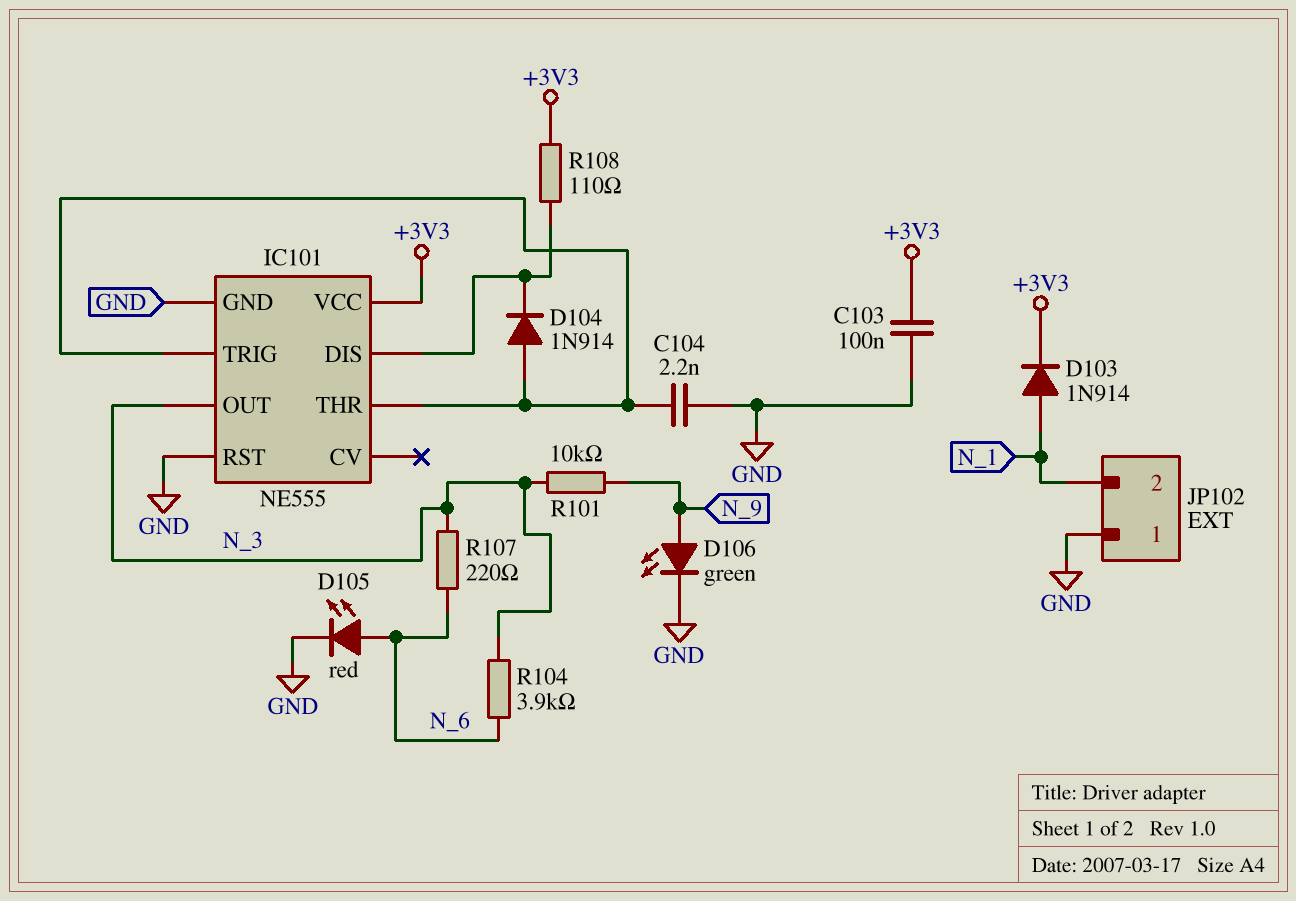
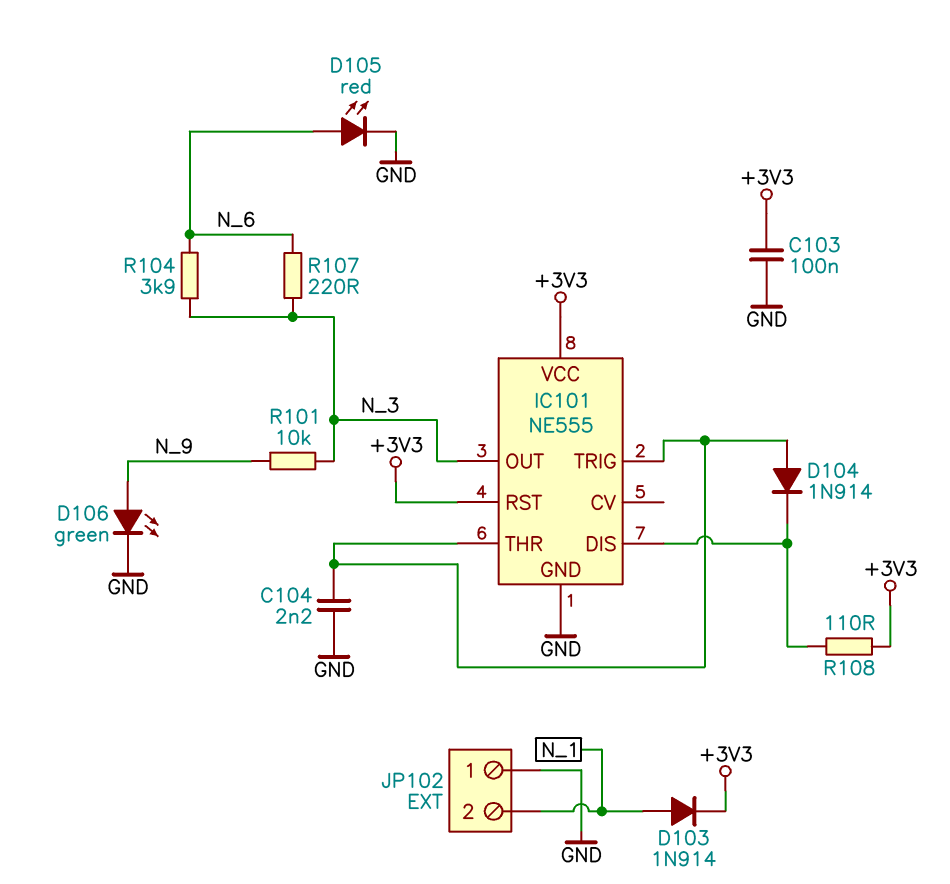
IC101 pin RST: GND -> +3V3

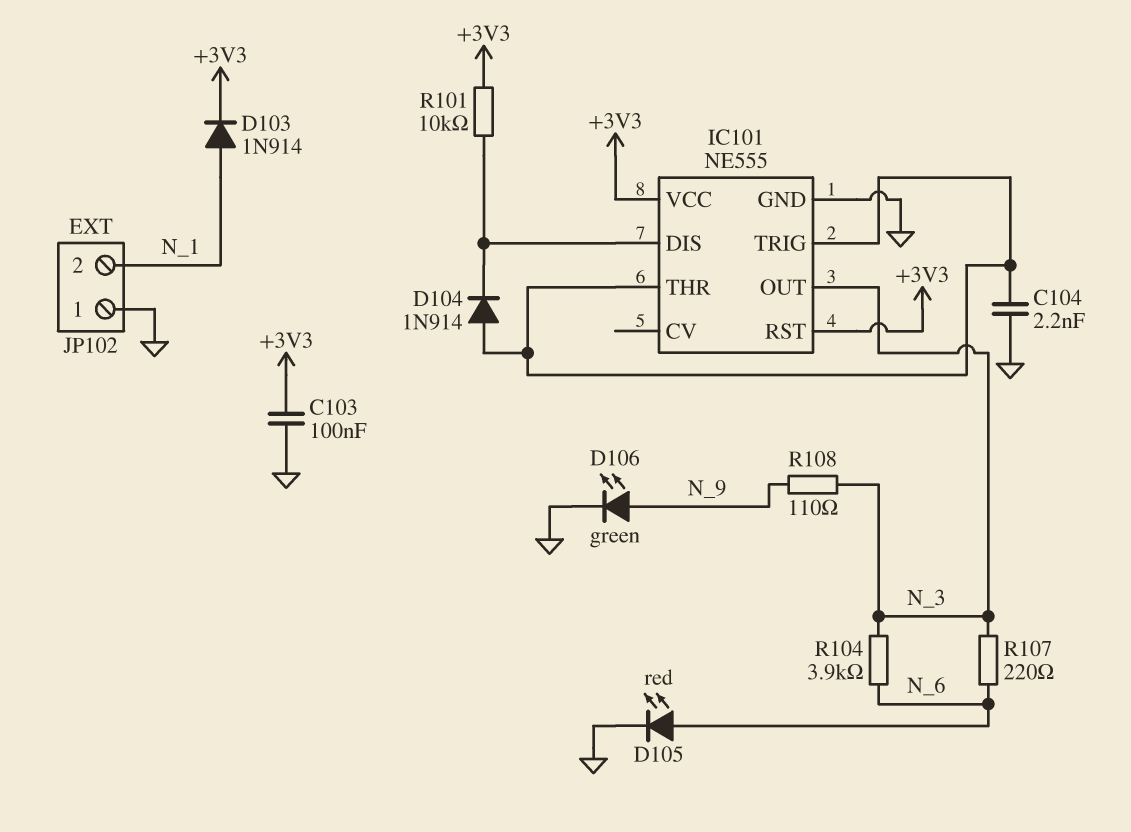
R101: 10k (N_3, N_9) -> 10k (+3V3, IC101/DIS)
R108: 110 (+3V3, IC101/DIS) -> 110 (N_3, N_9)

